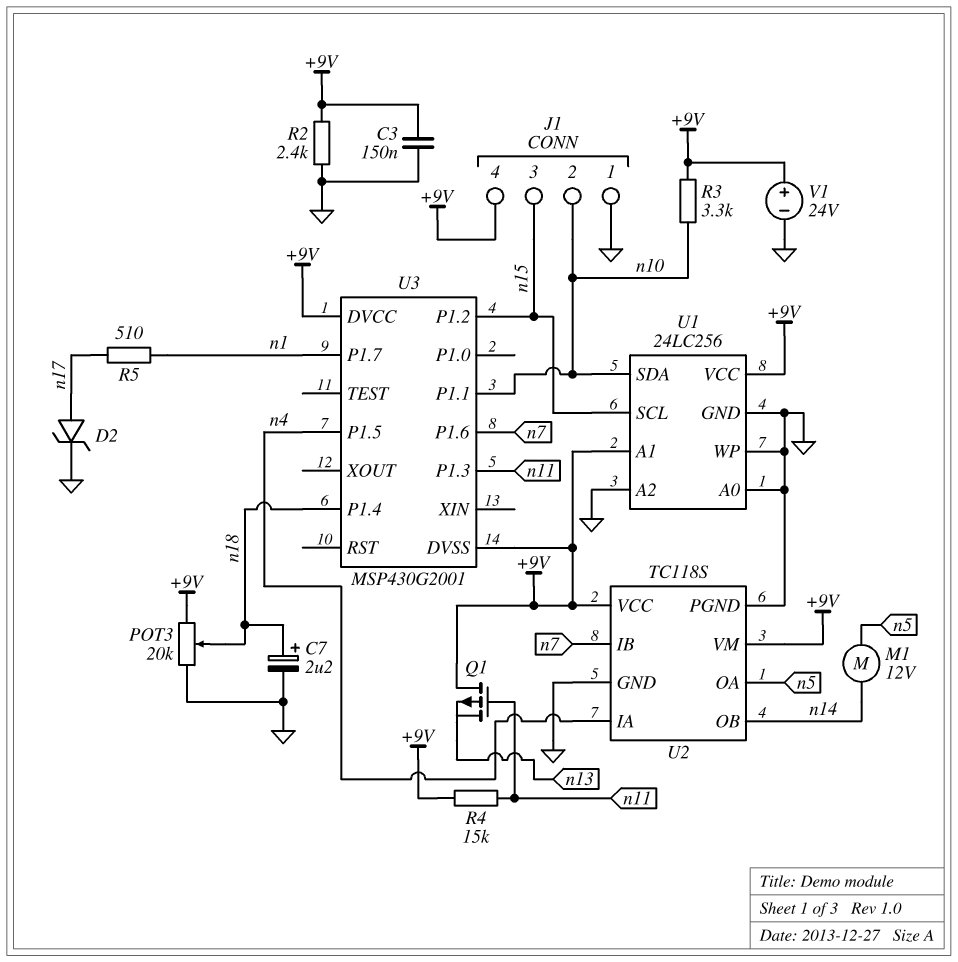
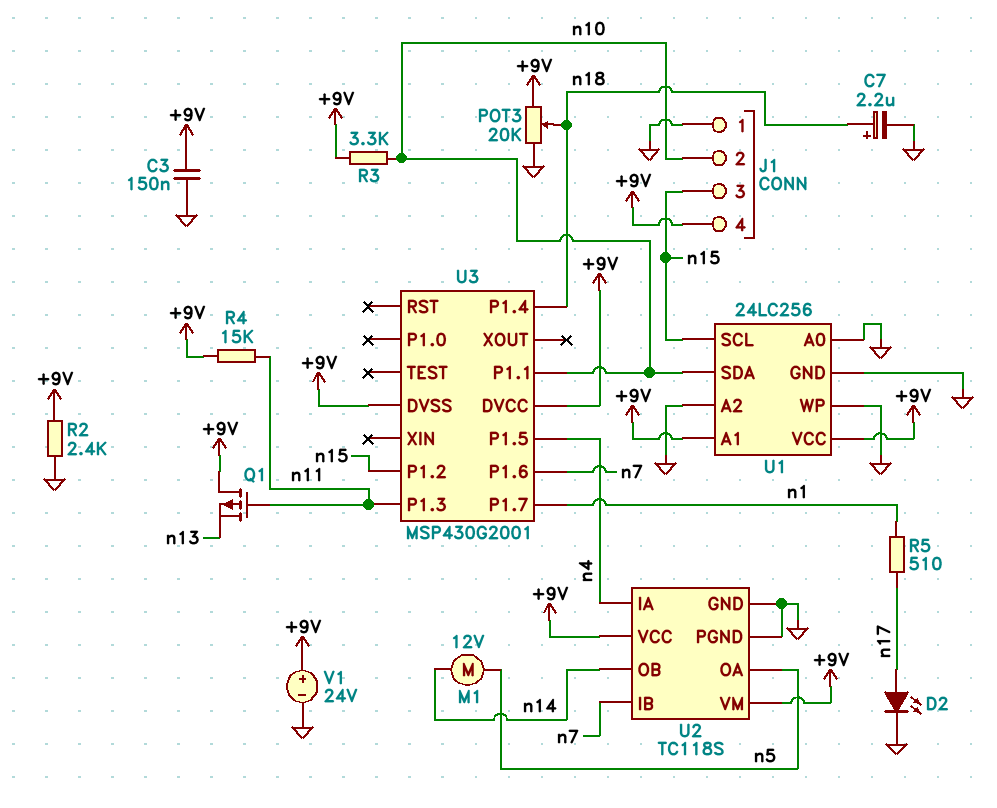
D2: zener (A n17, K GND) -> LED (A n17, K GND)

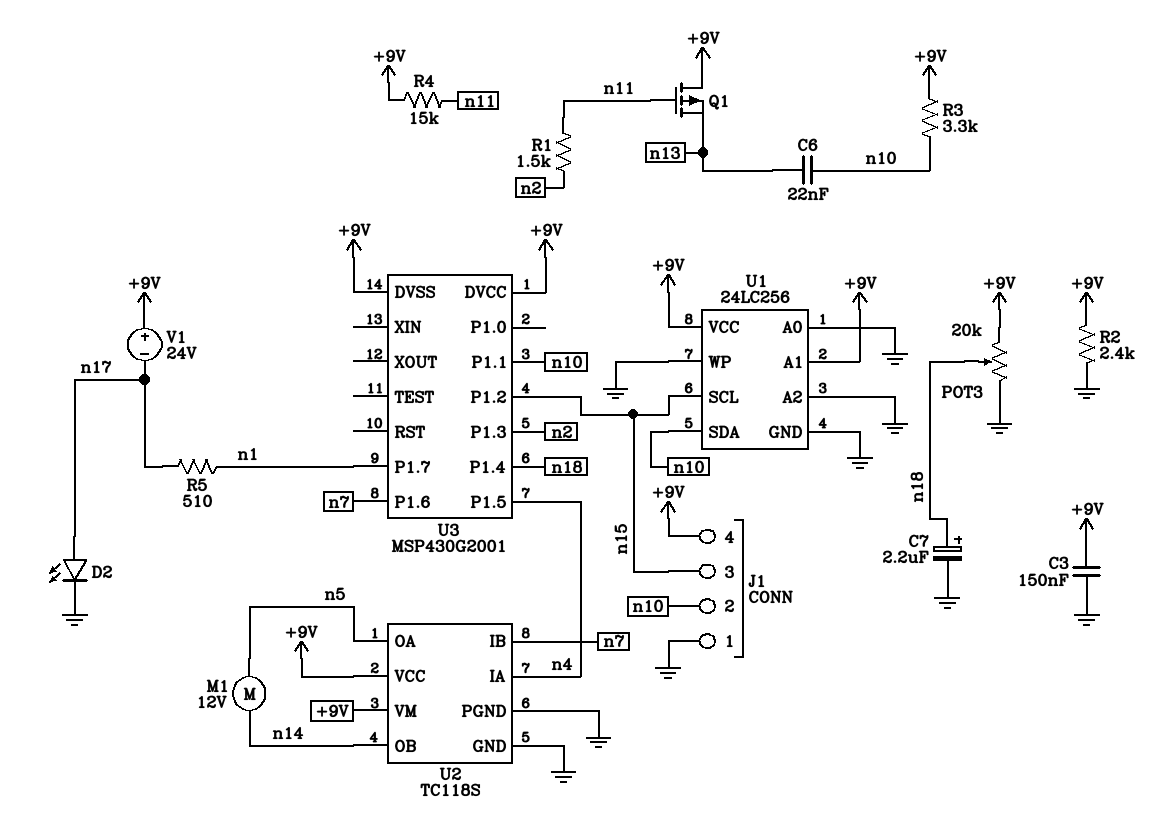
C6: none -> 22nF (n10, n13)
R1: none -> 1.5k (n2, n11)
U3 pin P1.3: n11 -> n2
V1: 24V (plus +9V, minus GND) -> 24V (plus +9V, minus n17)

